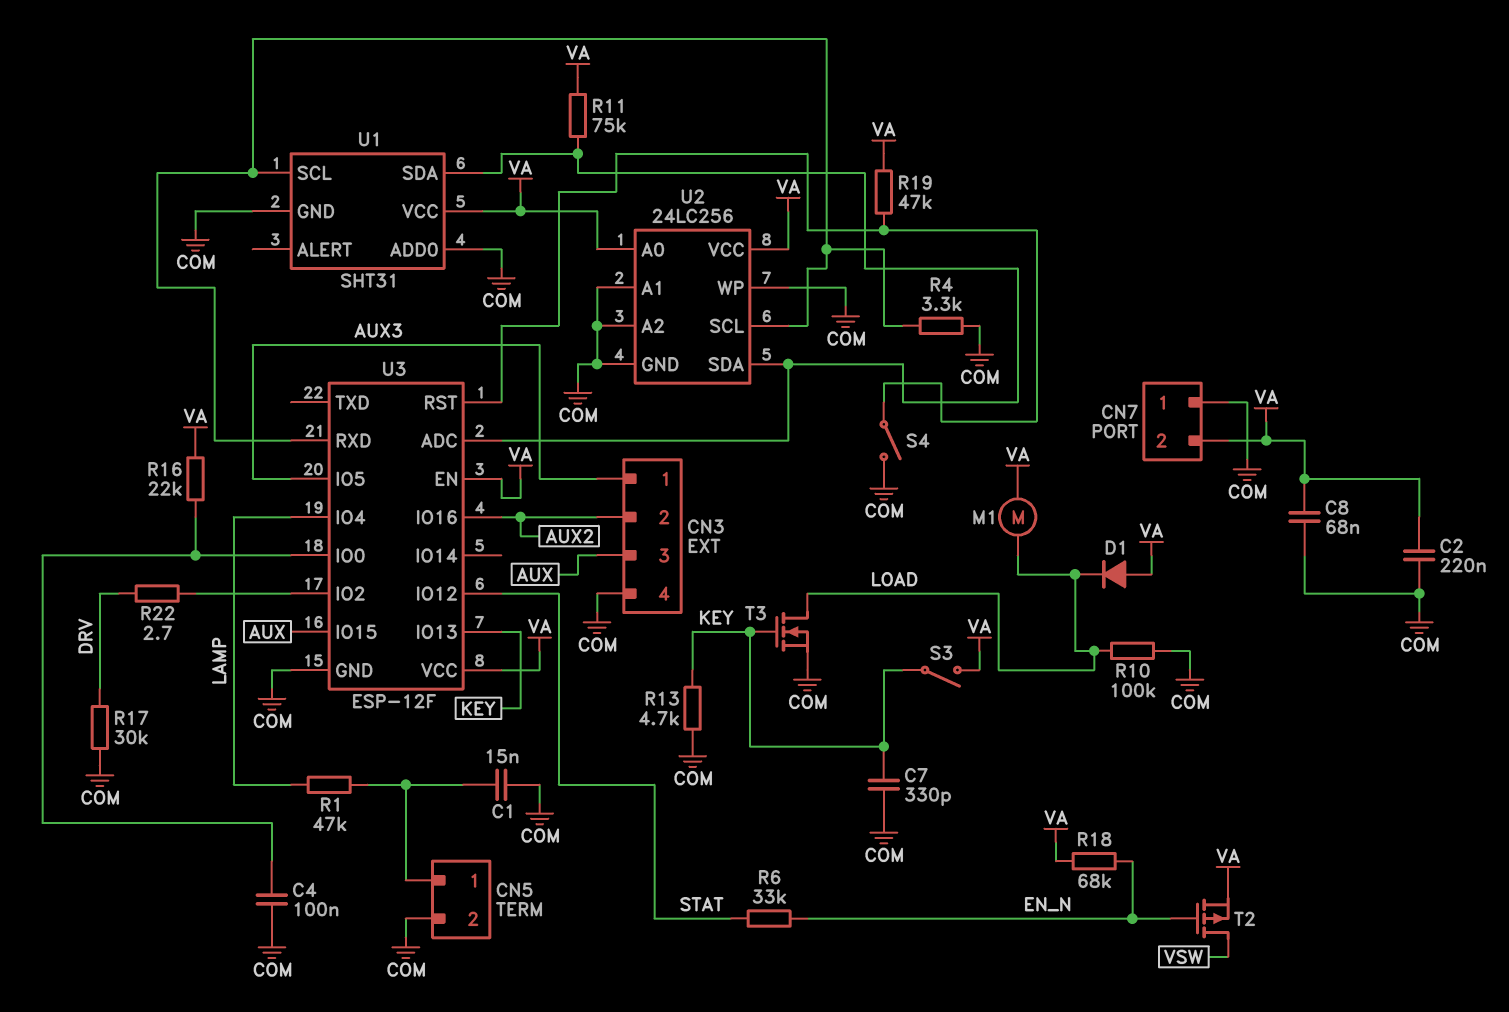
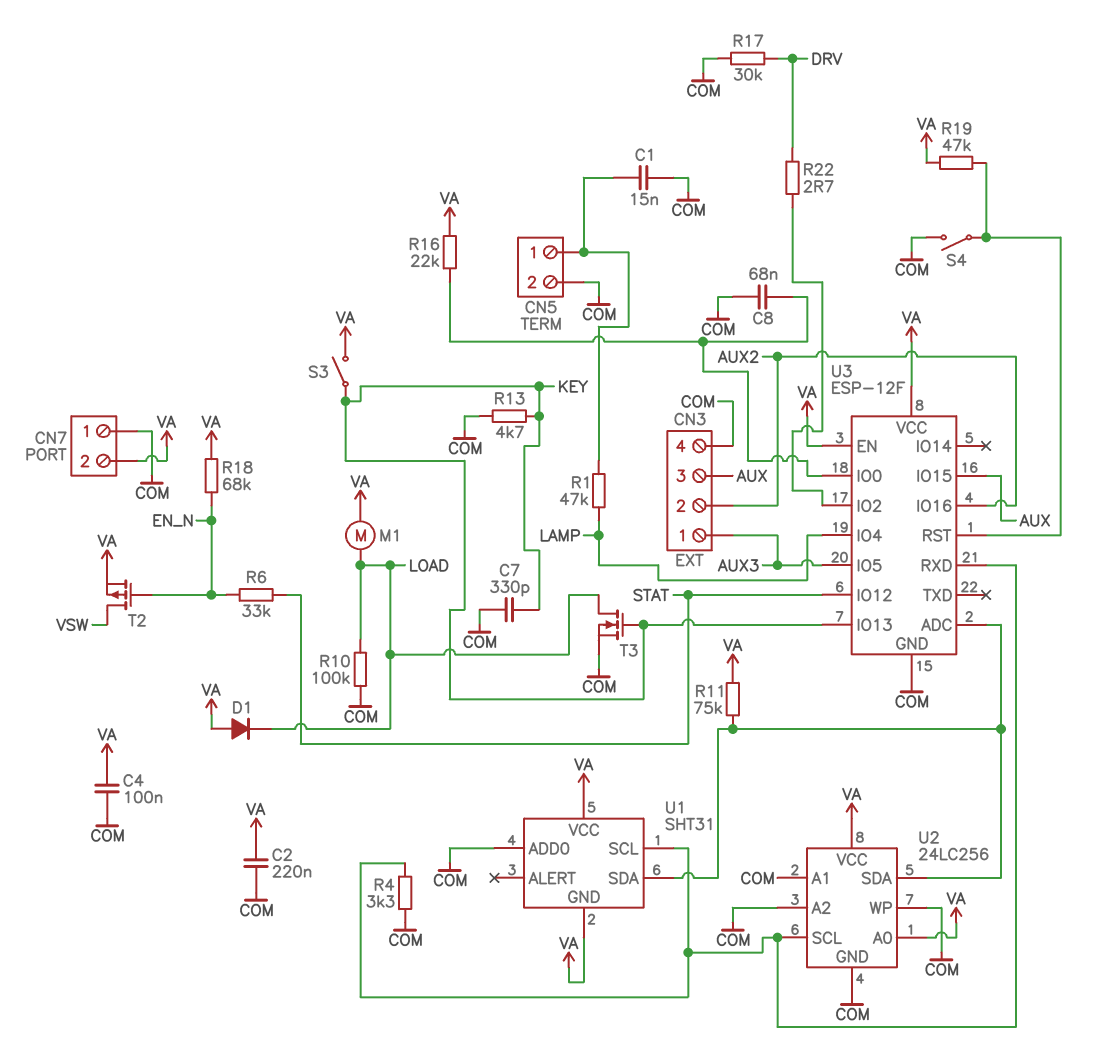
C4: 100nF (COM, U3/IO0) -> 100nF (COM, VA)
C8: 68nF (COM, VA) -> 68nF (COM, U3/IO0)
U1 pin GND: COM -> VA

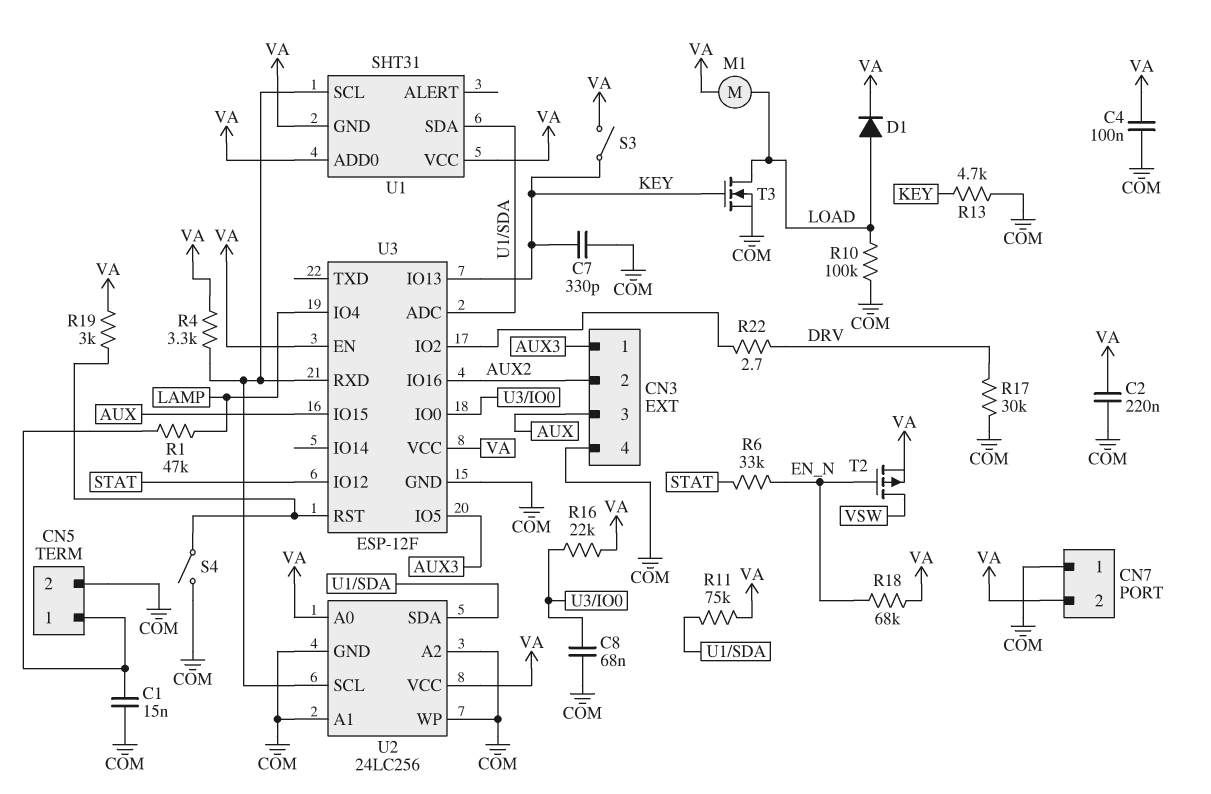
D1: diode (A VA, K LOAD) -> diode (A LOAD, K VA)
R4: 3.3k (COM, U1/SCL) -> 3.3k (U1/SCL, VA)
R19: 47k (U3/RST, VA) -> 3k (U3/RST, VA)
U1 pin ADD0: COM -> VA

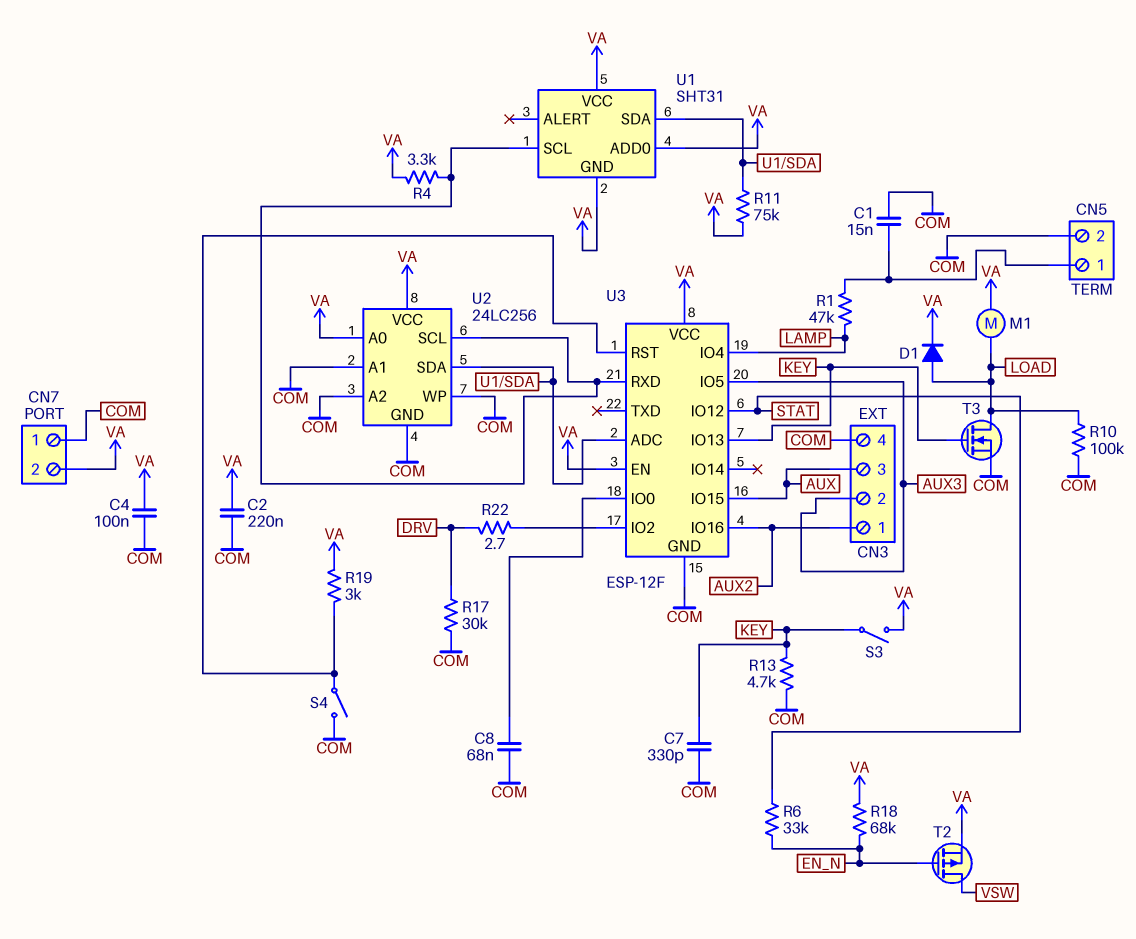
CN3 pin 1: AUX3 -> AUX2
CN3 pin 2: AUX2 -> AUX3
R16: 22k (U3/IO0, VA) -> none

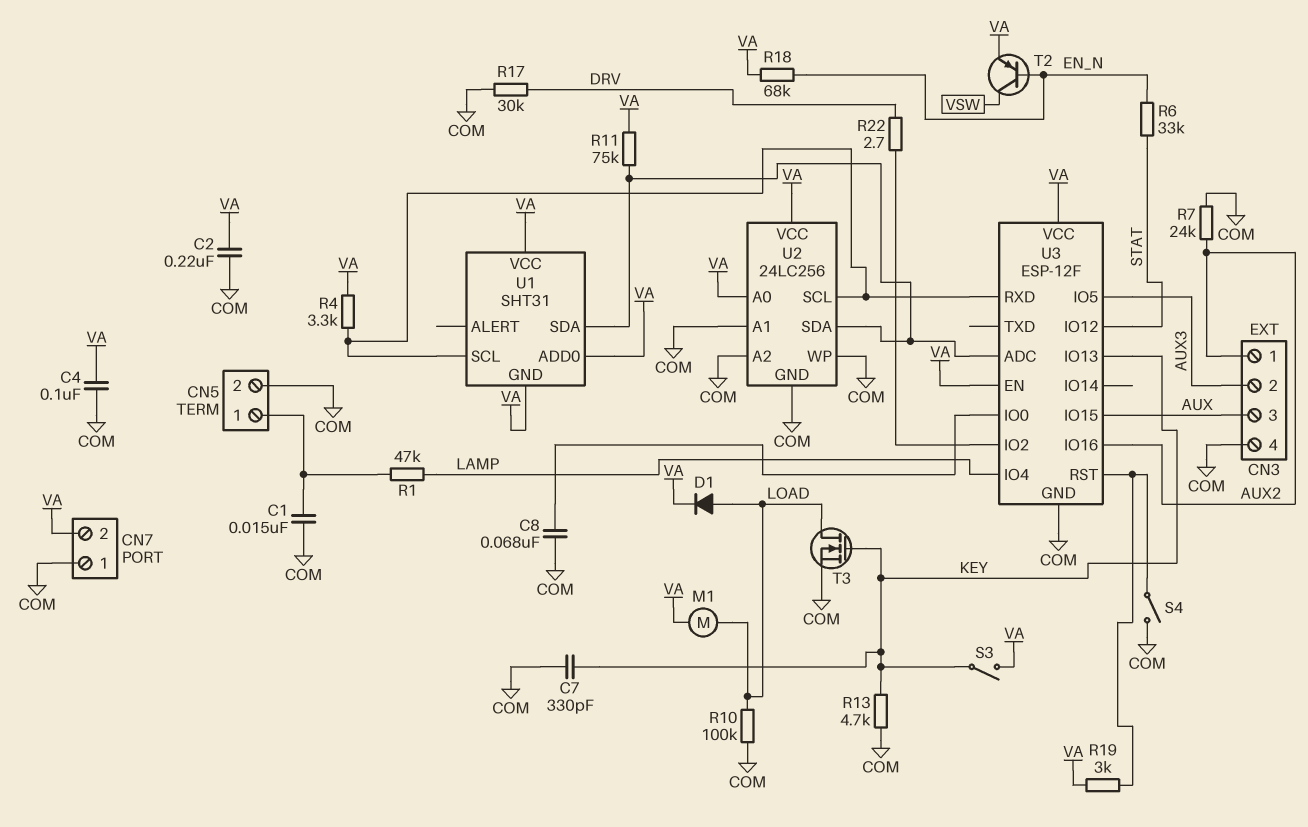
R7: none -> 24k (AUX2, COM)
T2: PMOS (G EN_N, D VSW, S VA) -> PNP (B EN_N, C VSW, E VA)

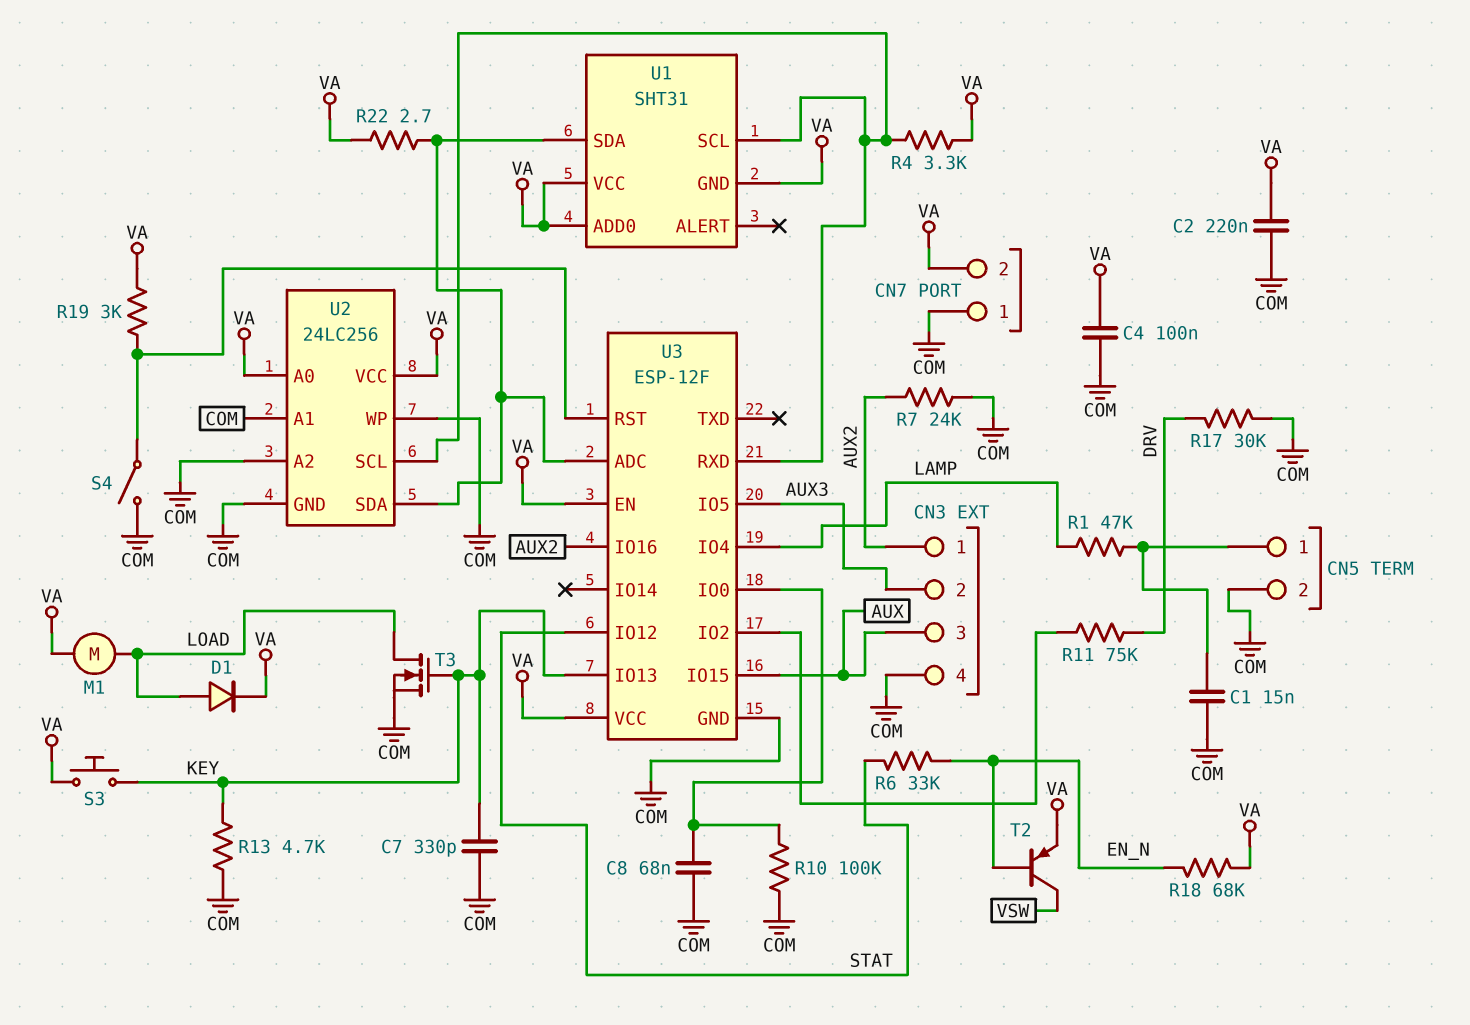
R10: 100k (COM, LOAD) -> 100k (COM, U3/IO0)
R11: 75k (U1/SDA, VA) -> 75k (DRV, U3/IO2)
R22: 2.7 (DRV, U3/IO2) -> 2.7 (U1/SDA, VA)
S3: switch (KEY, VA) -> button (KEY, VA)

